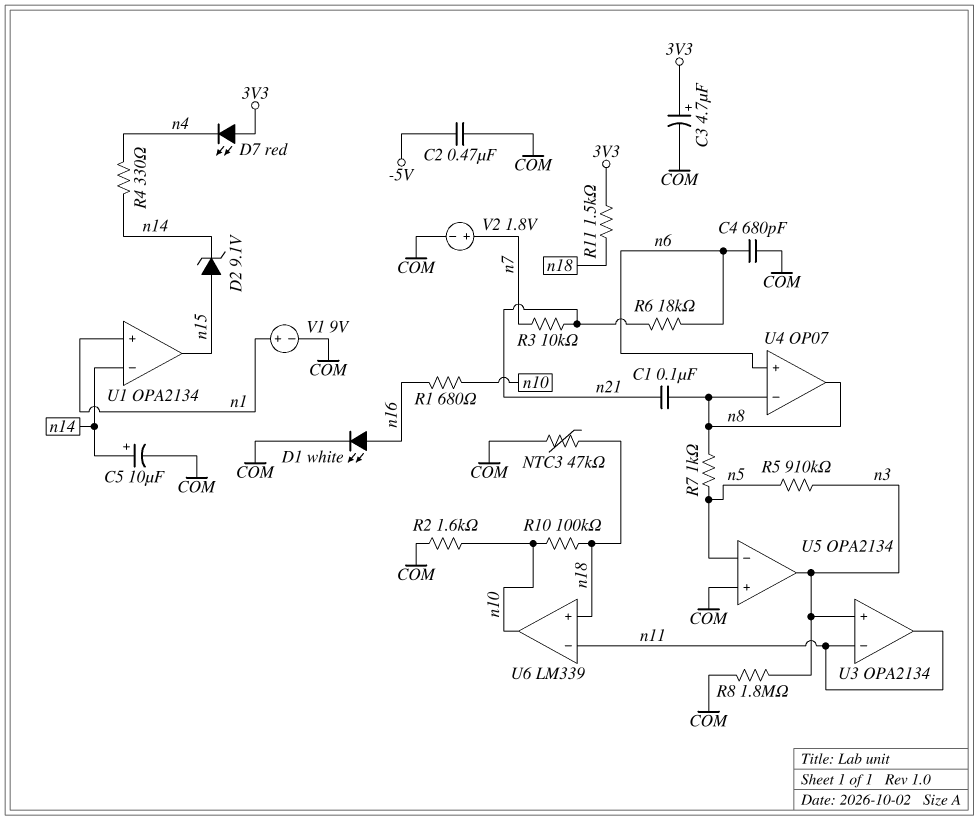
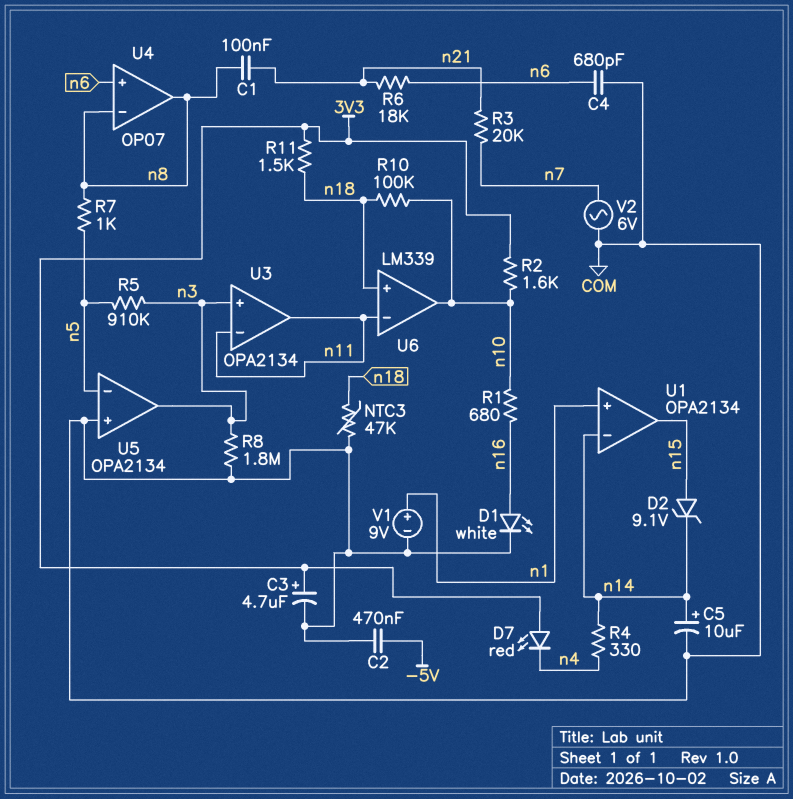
R2: 1.6k (COM, n10) -> 1.6k (3V3, n10)
R3: 10k (n7, n21) -> 20k (n7, n21)
V2: 1.8V (plus n7, minus COM) -> AC 6V (COM, n7)

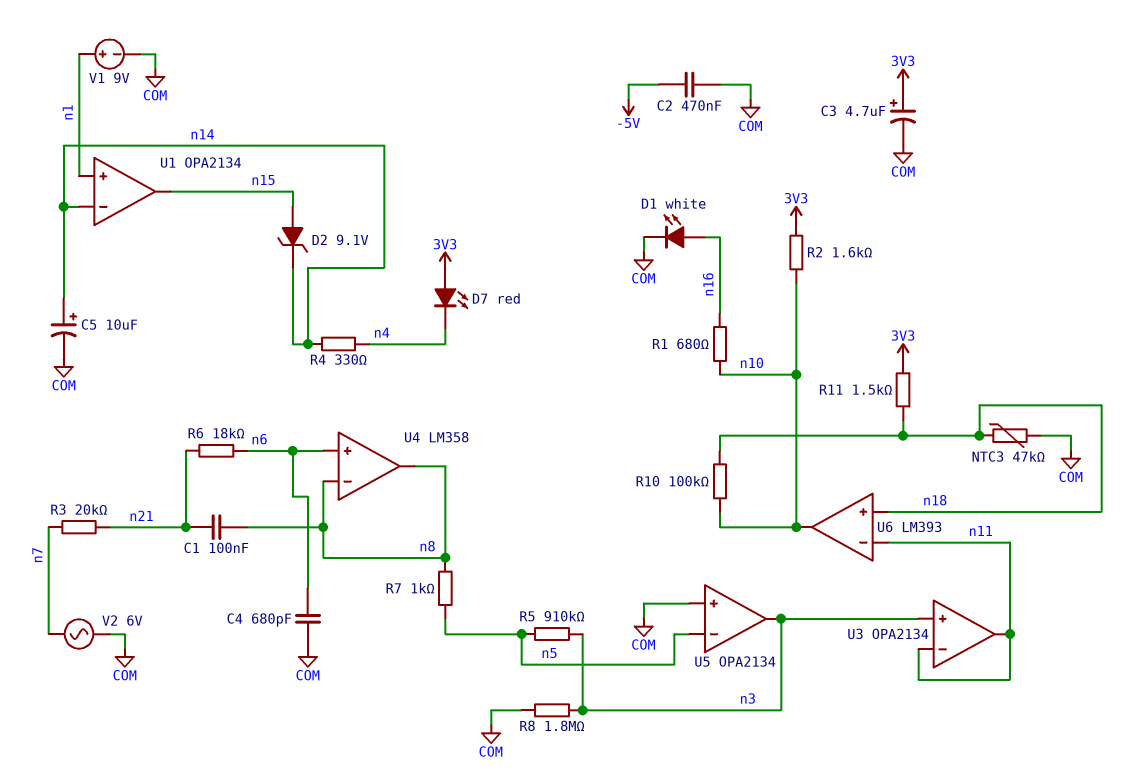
U4: OP07 -> LM358
U6: LM339 -> LM393

